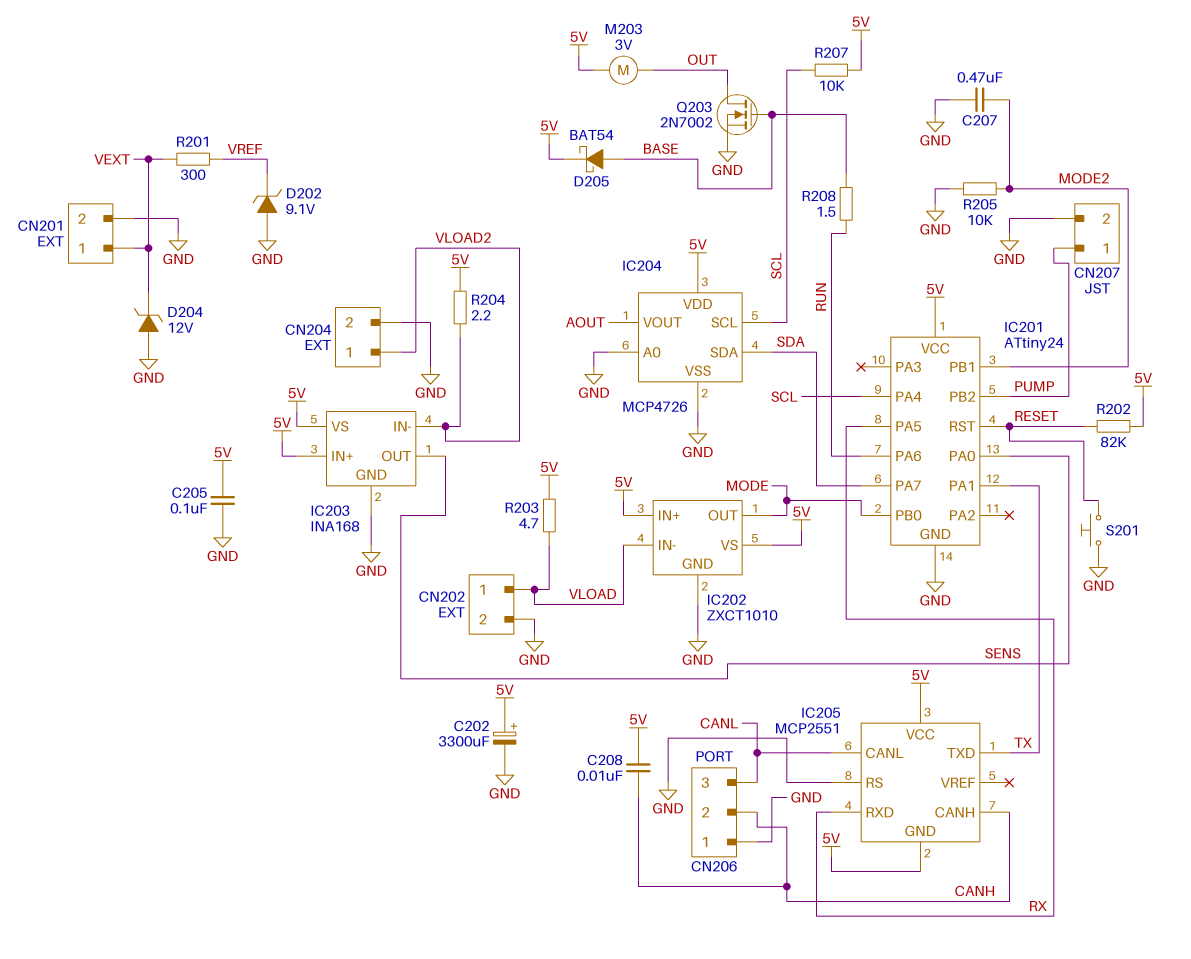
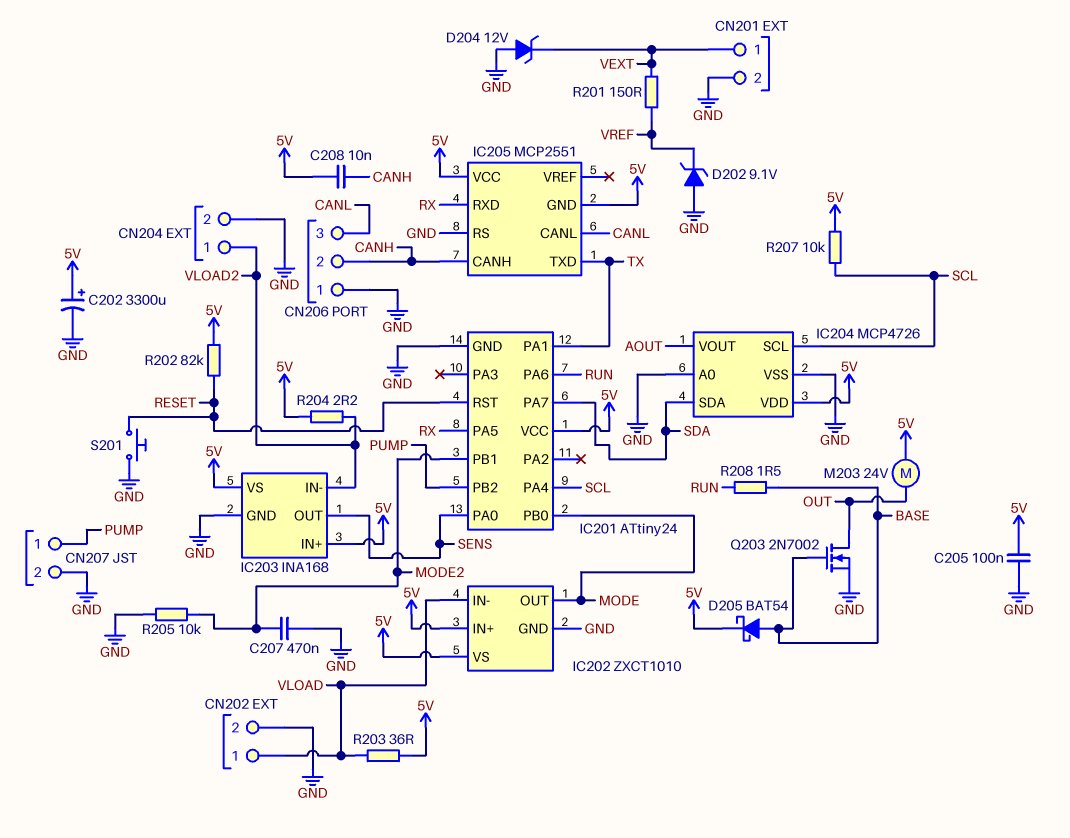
M203: motor 3V (5V, OUT) -> motor 24V (5V, OUT)
R201: 300 (VEXT, VREF) -> 150 (VEXT, VREF)
R203: 4.7 (5V, VLOAD) -> 36 (5V, VLOAD)

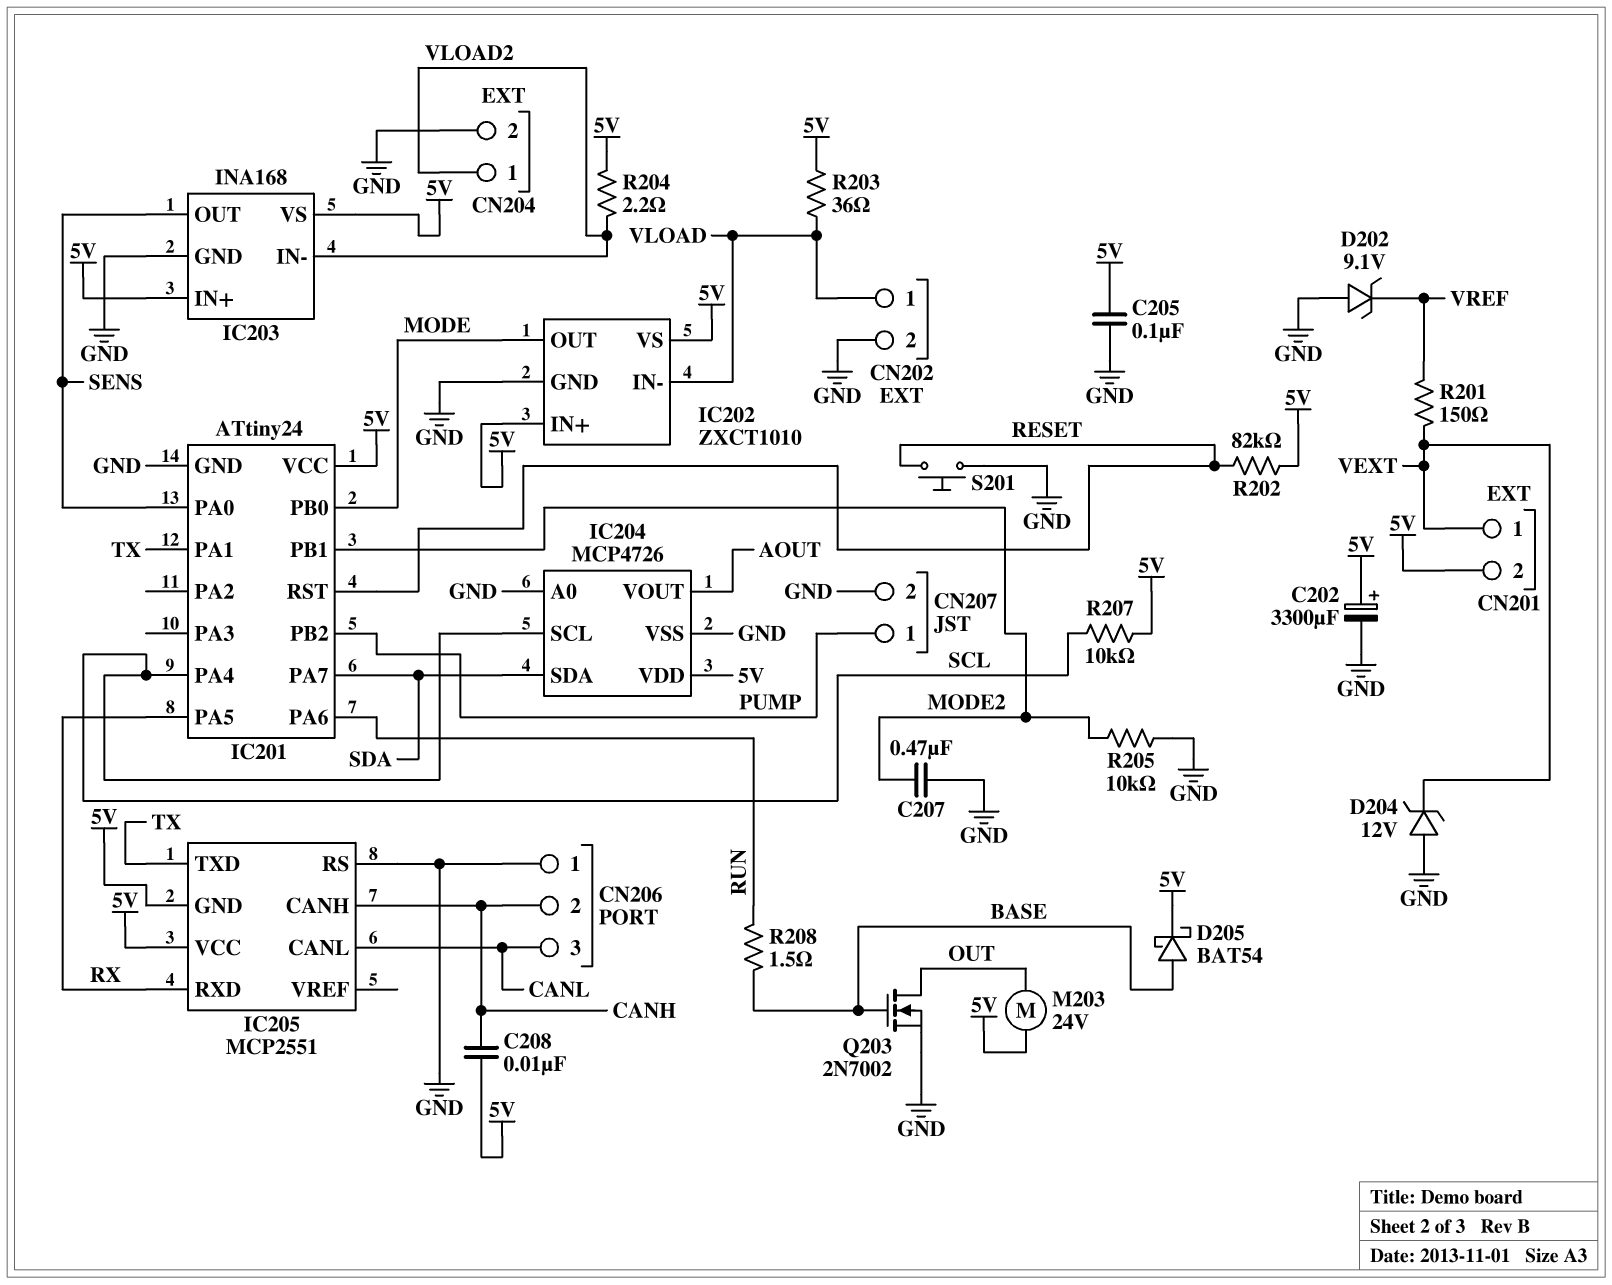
CN201 pin 2: GND -> 5V

